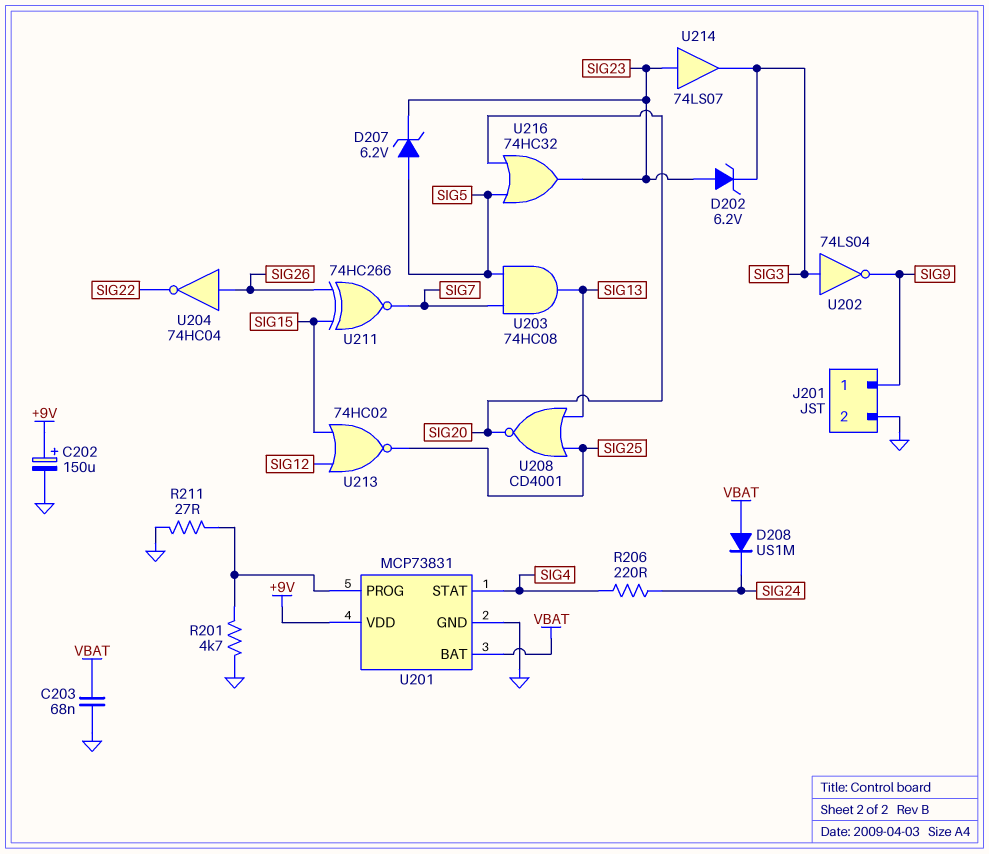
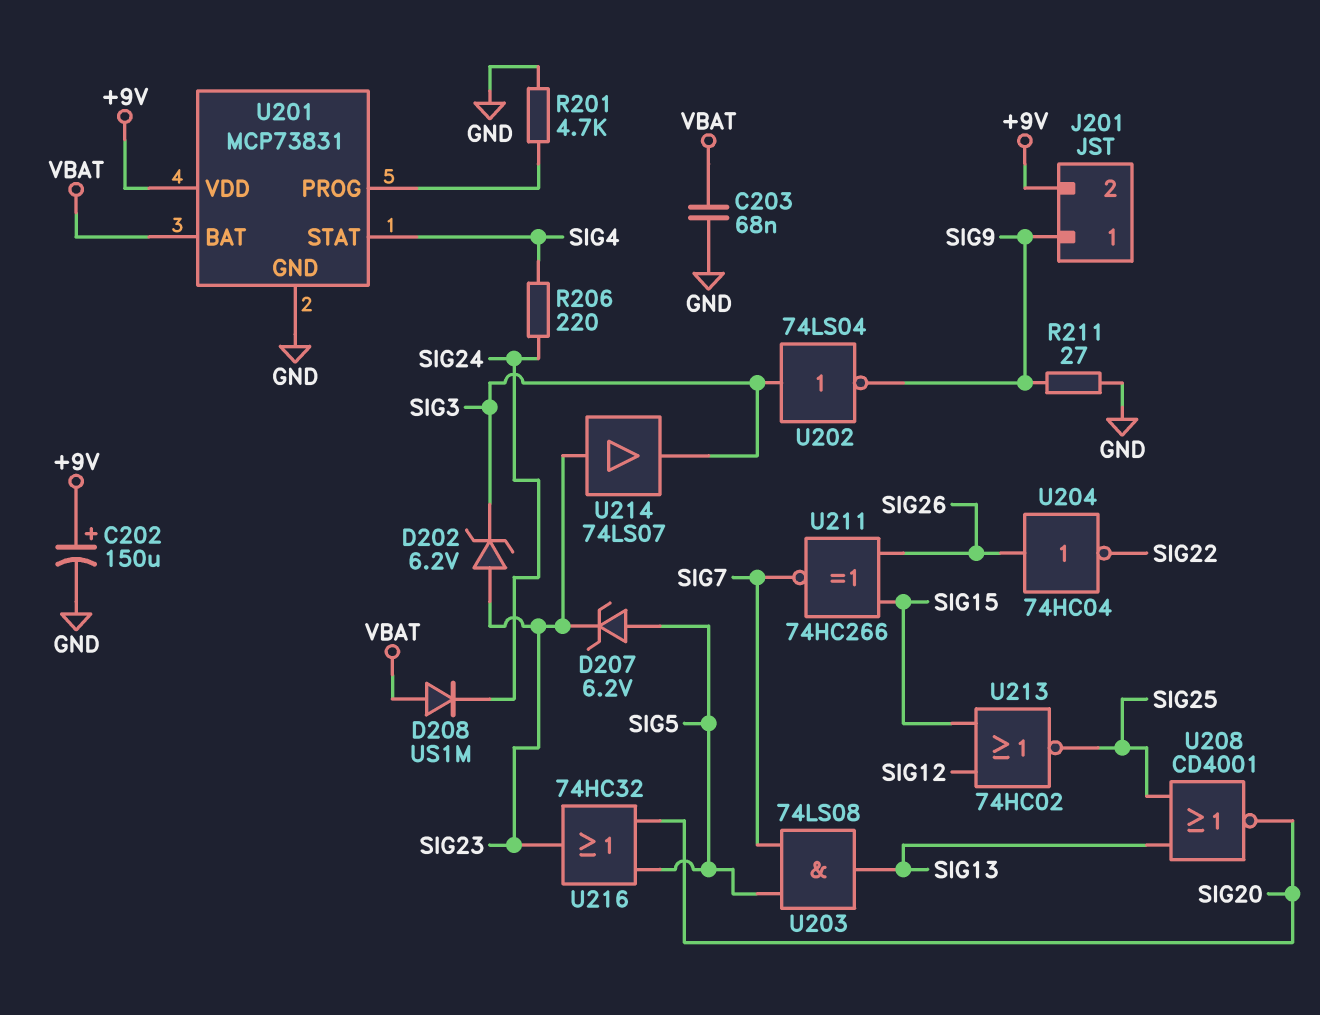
J201 pin 2: GND -> +9V
R211: 27 (GND, U201/PROG) -> 27 (GND, SIG9)
U203: AND 74HC08 (in SIG5, in SIG7, out SIG13) -> AND 74LS08 (in SIG5, in SIG7, out SIG13)

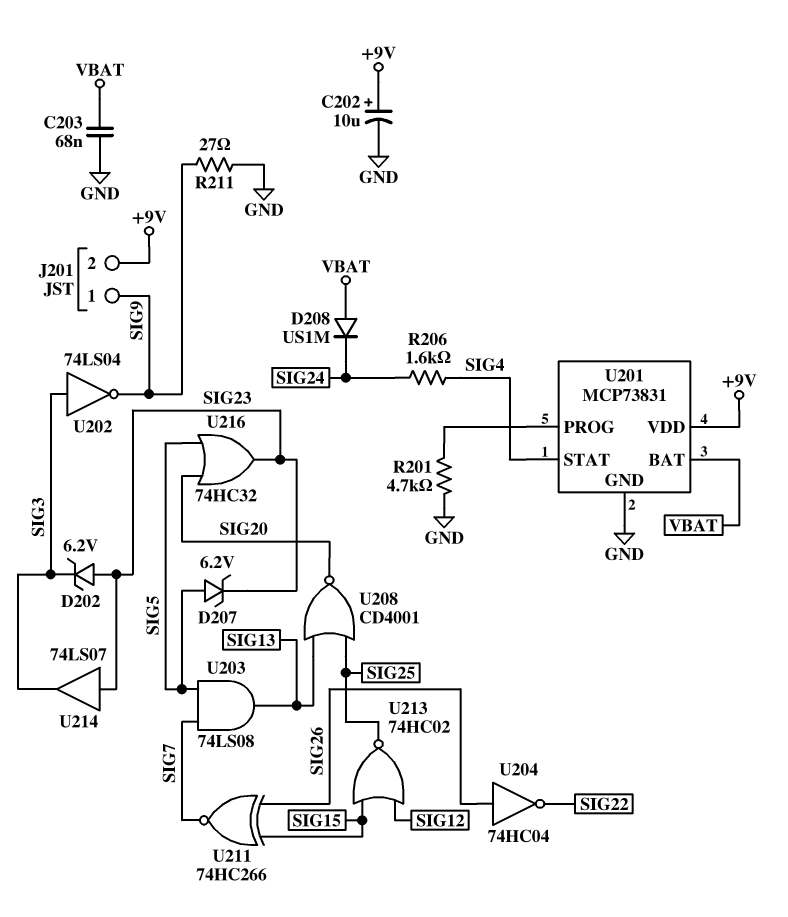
C202: 150uF (plus +9V, minus GND) -> 10uF (plus +9V, minus GND)
R206: 220 (SIG4, SIG24) -> 1.6k (SIG4, SIG24)

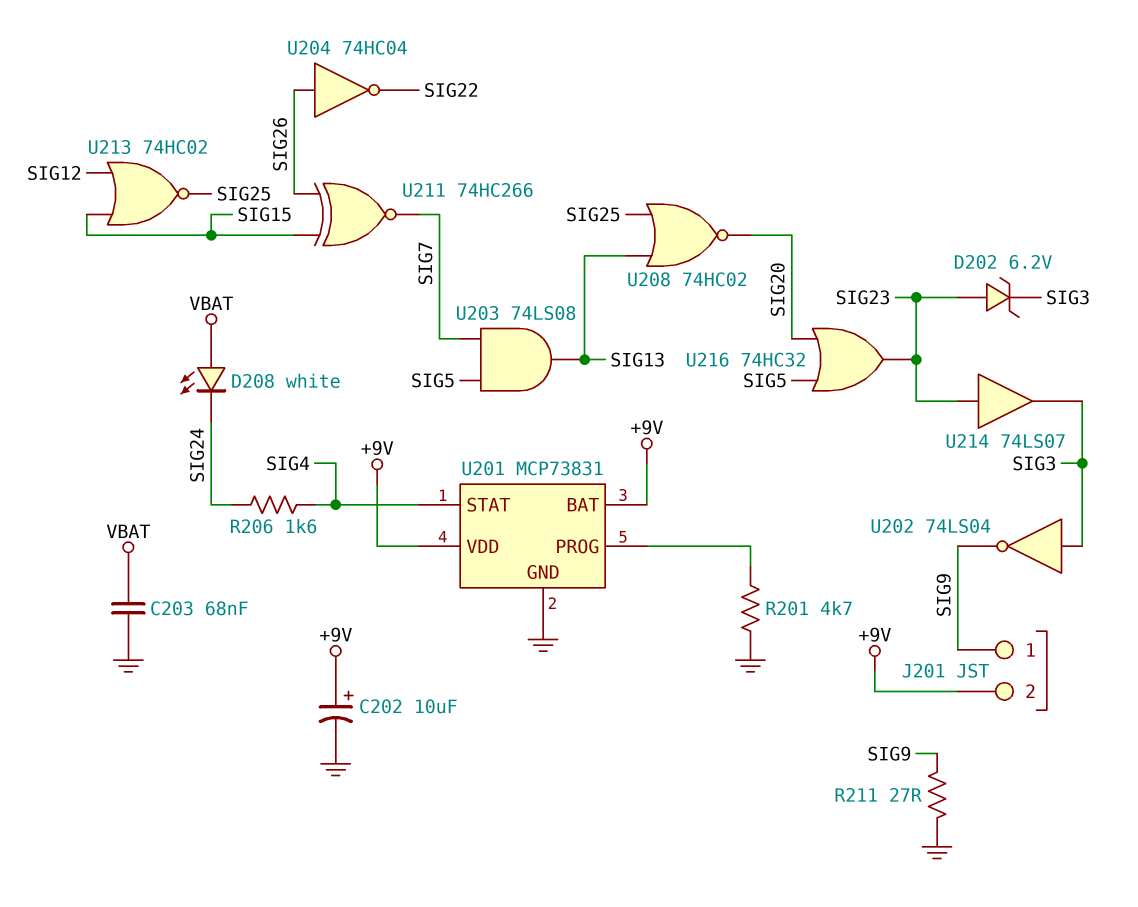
D207: zener 6.2V (A SIG5, K SIG23) -> none
D208: diode US1M (A VBAT, K SIG24) -> LED white (A VBAT, K SIG24)
U201 pin BAT: VBAT -> +9V
U208: NOR CD4001 (in SIG13, in SIG25, out SIG20) -> NOR 74HC02 (in SIG13, in SIG25, out SIG20)

